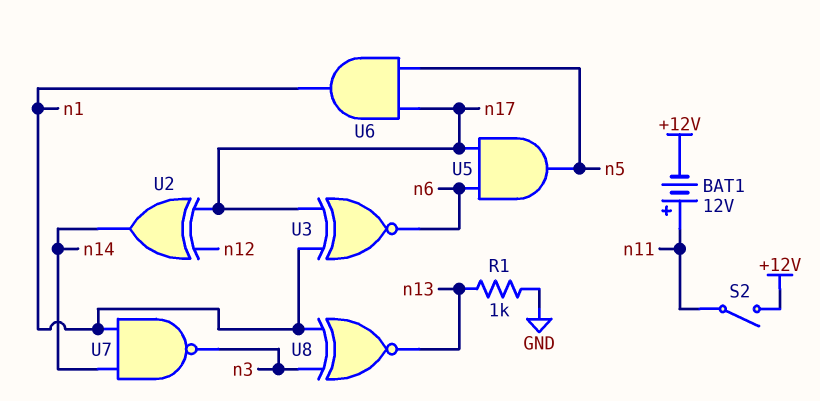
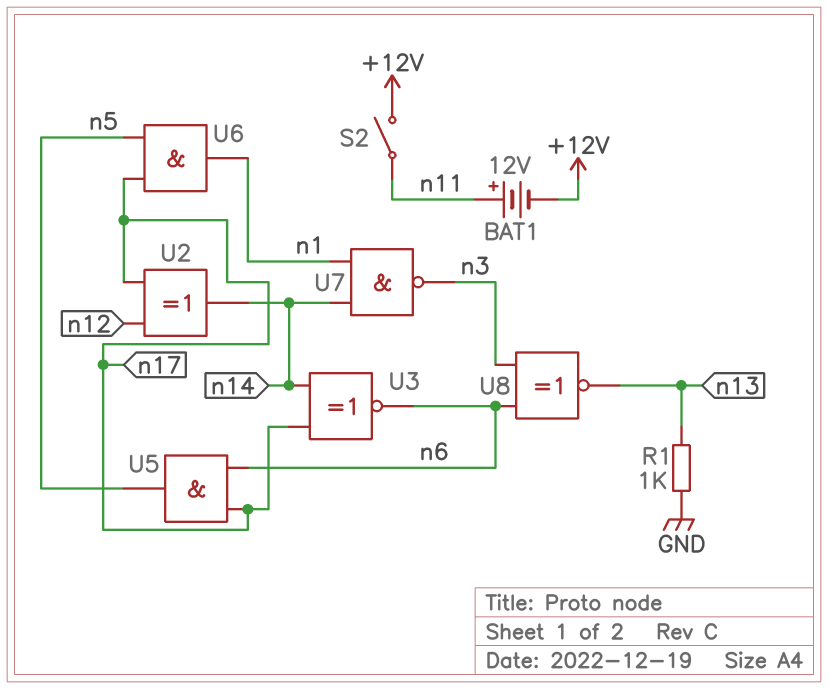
U3: XNOR (in n1, in n17, out n6) -> XNOR (in n14, in n17, out n6)
U8: XNOR (in n1, in n3, out n13) -> XNOR (in n3, in n6, out n13)

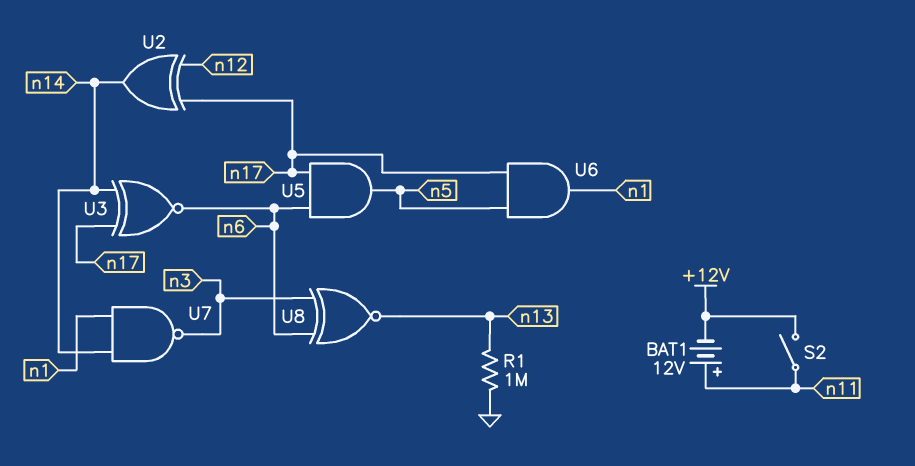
R1: 1k (GND, n13) -> 1M (GND, n13)

